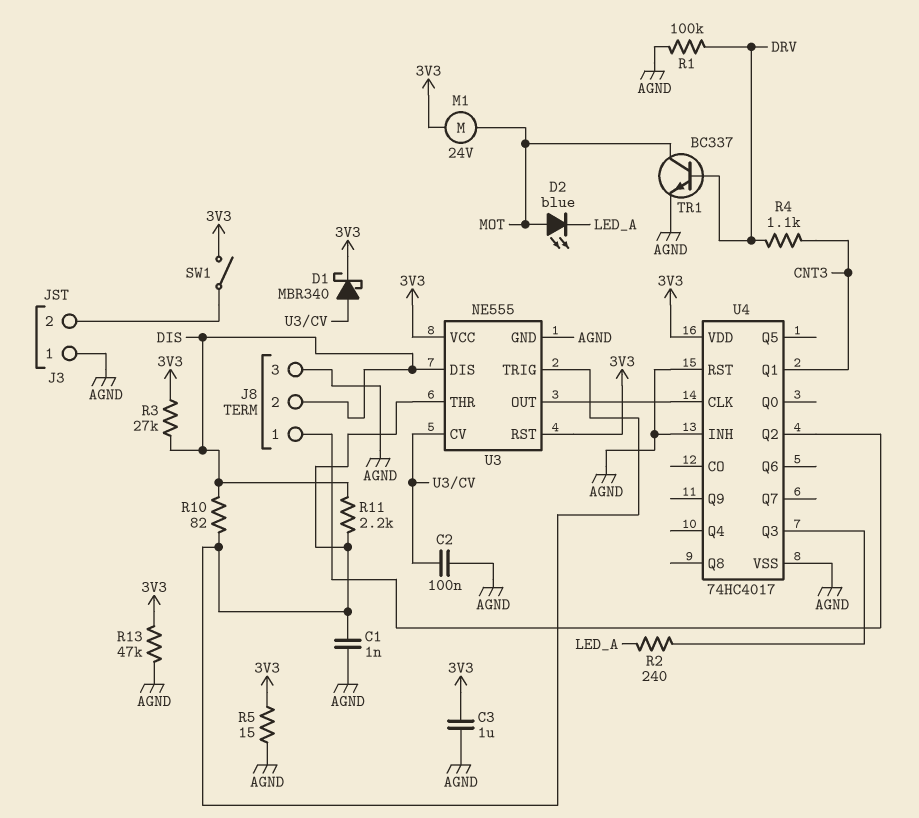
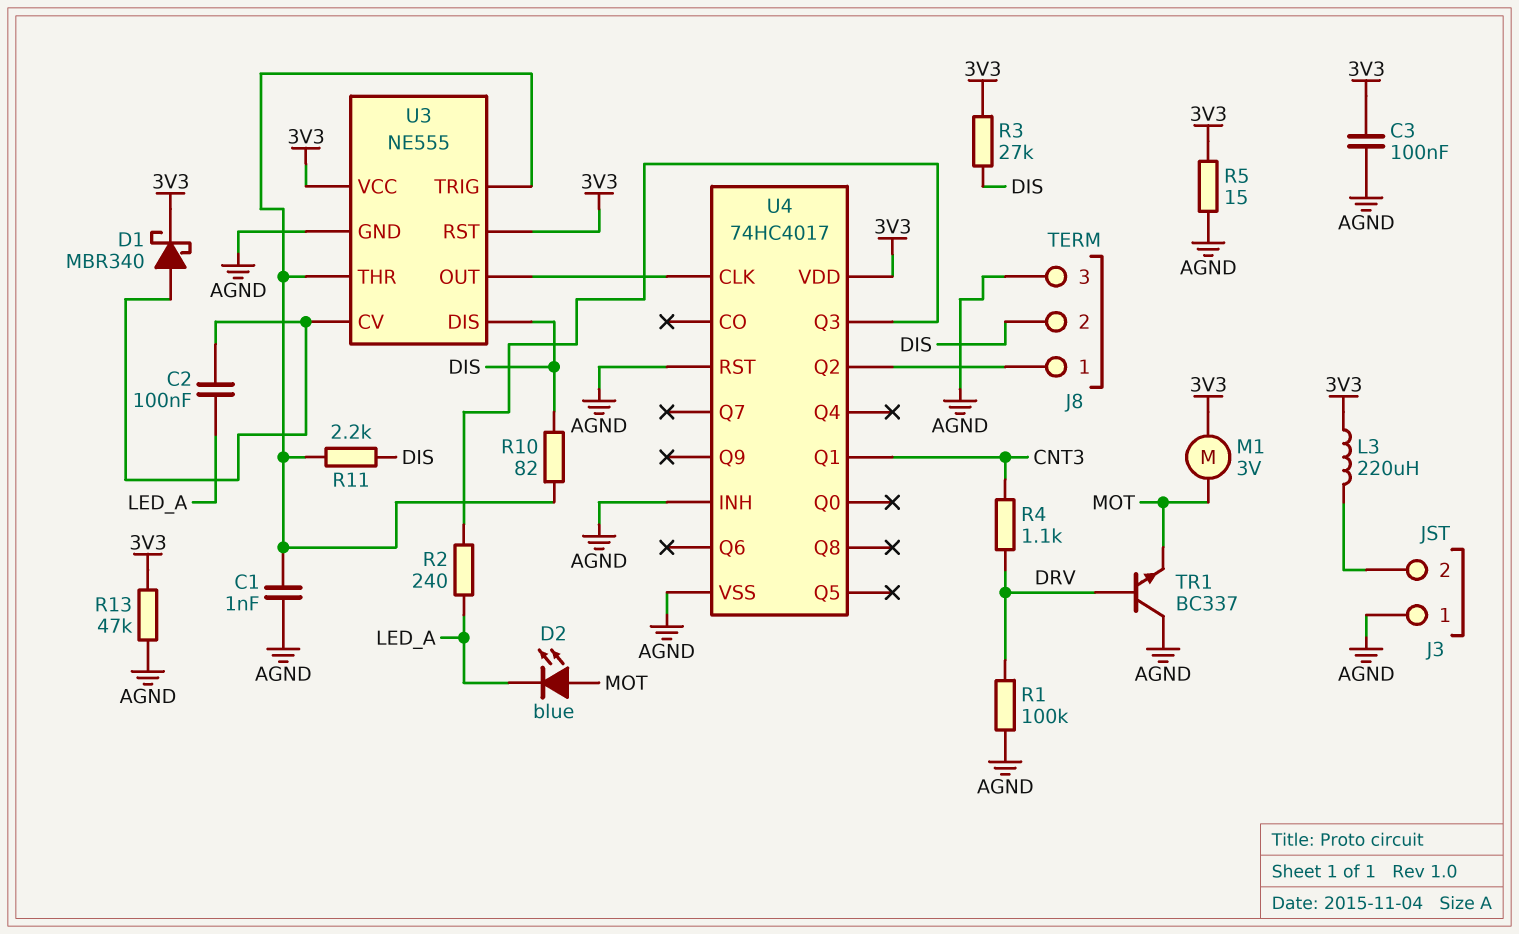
C2: 100nF (AGND, U3/CV) -> 100nF (LED_A, U3/CV)
C3: 1uF (3V3, AGND) -> 100nF (3V3, AGND)
L3: none -> 220uH (3V3, J3/2)
M1: motor 24V (3V3, MOT) -> motor 3V (3V3, MOT)
SW1: switch (3V3, J3/2) -> none
TR1: NPN BC337 (B DRV, C MOT, E AGND) -> NPN BC337 (B DRV, C AGND, E MOT)

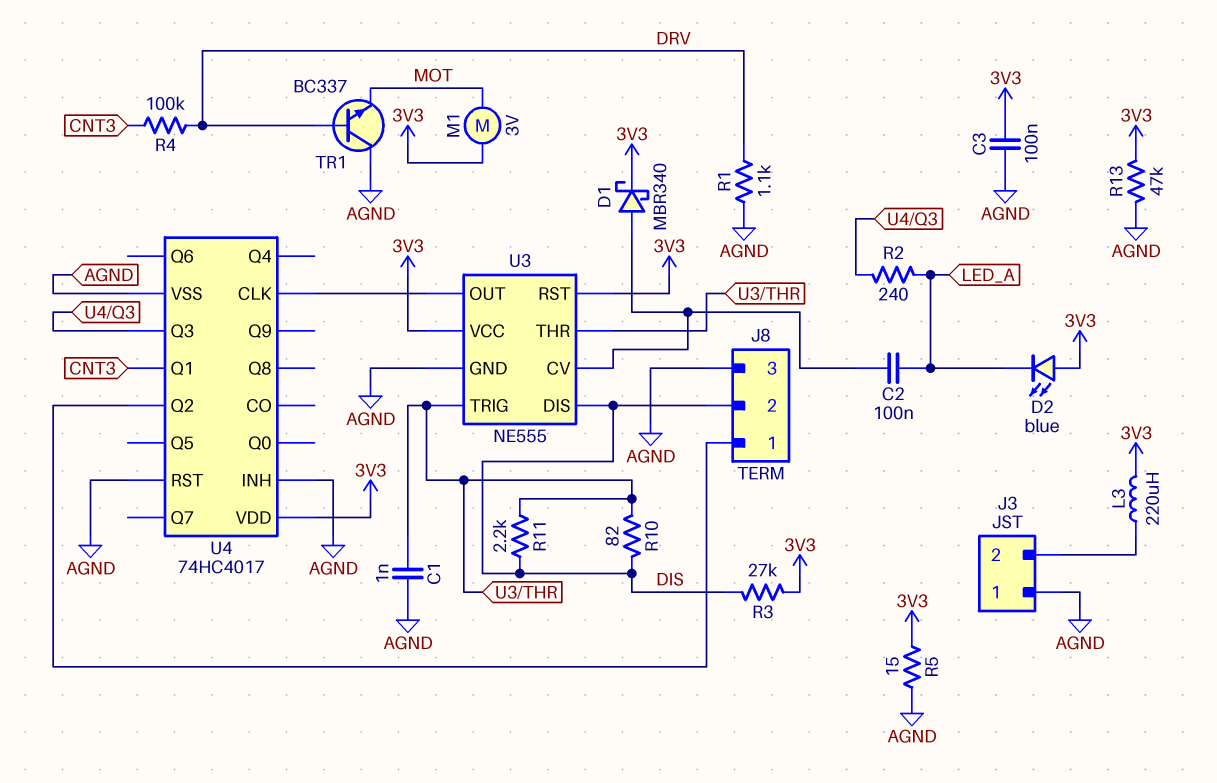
D2: LED blue (A MOT, K LED_A) -> LED blue (A 3V3, K LED_A)
R1: 100k (AGND, DRV) -> 1.1k (AGND, DRV)
R4: 1.1k (CNT3, DRV) -> 100k (CNT3, DRV)

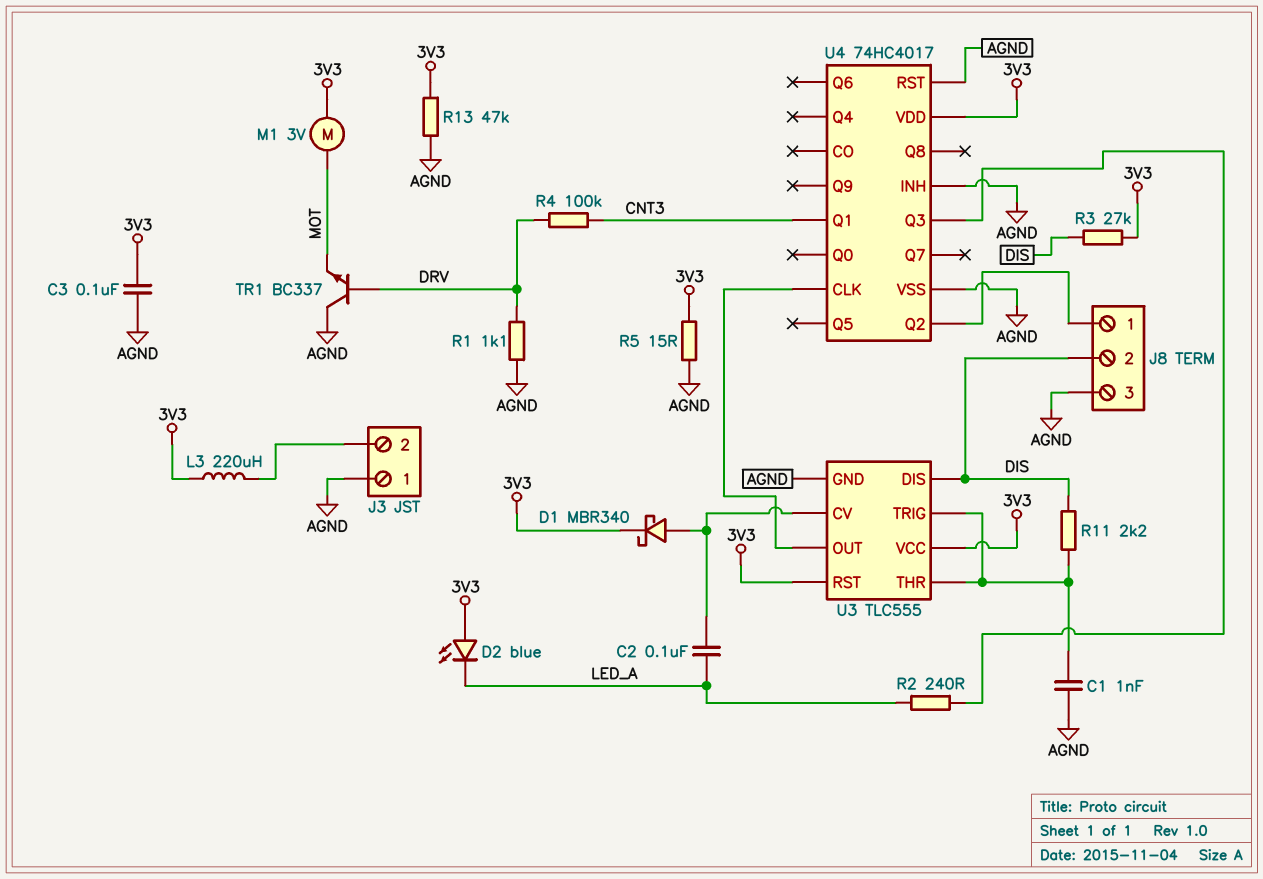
R10: 82 (DIS, U3/THR) -> none
U3: NE555 -> TLC555

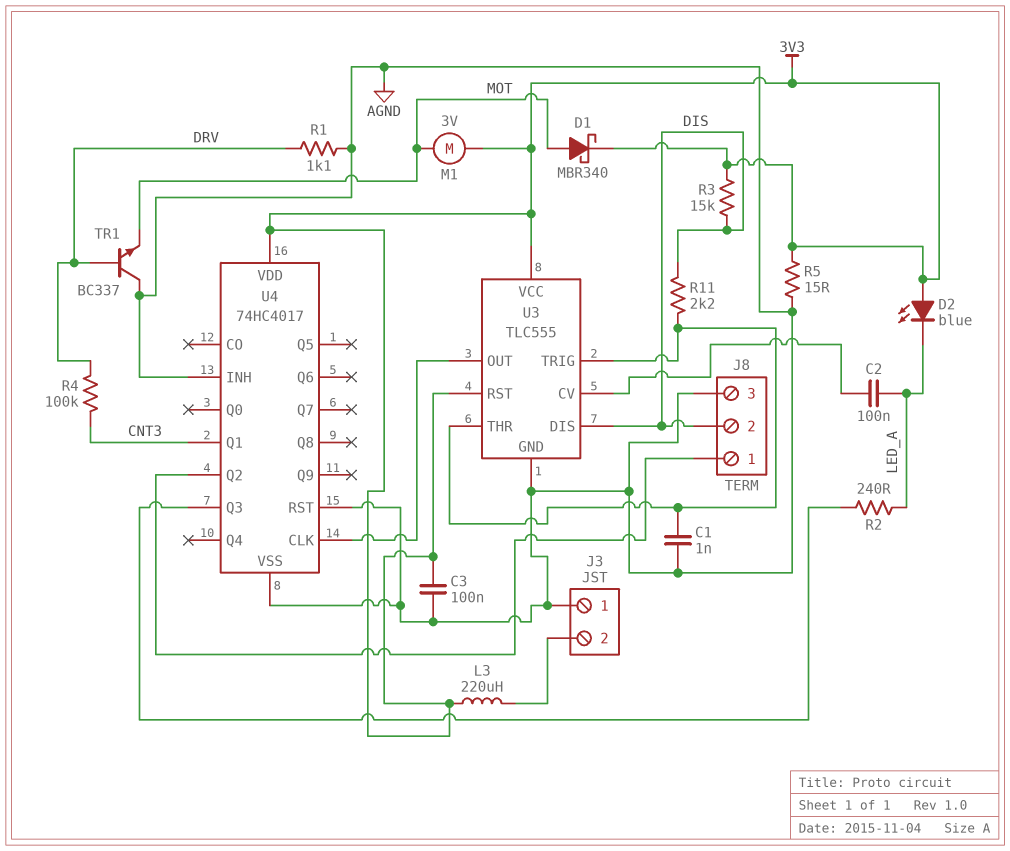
D1: schottky MBR340 (A U3/CV, K 3V3) -> schottky MBR340 (A MOT, K 3V3)
R3: 27k (3V3, DIS) -> 15k (3V3, DIS)
R13: 47k (3V3, AGND) -> none

